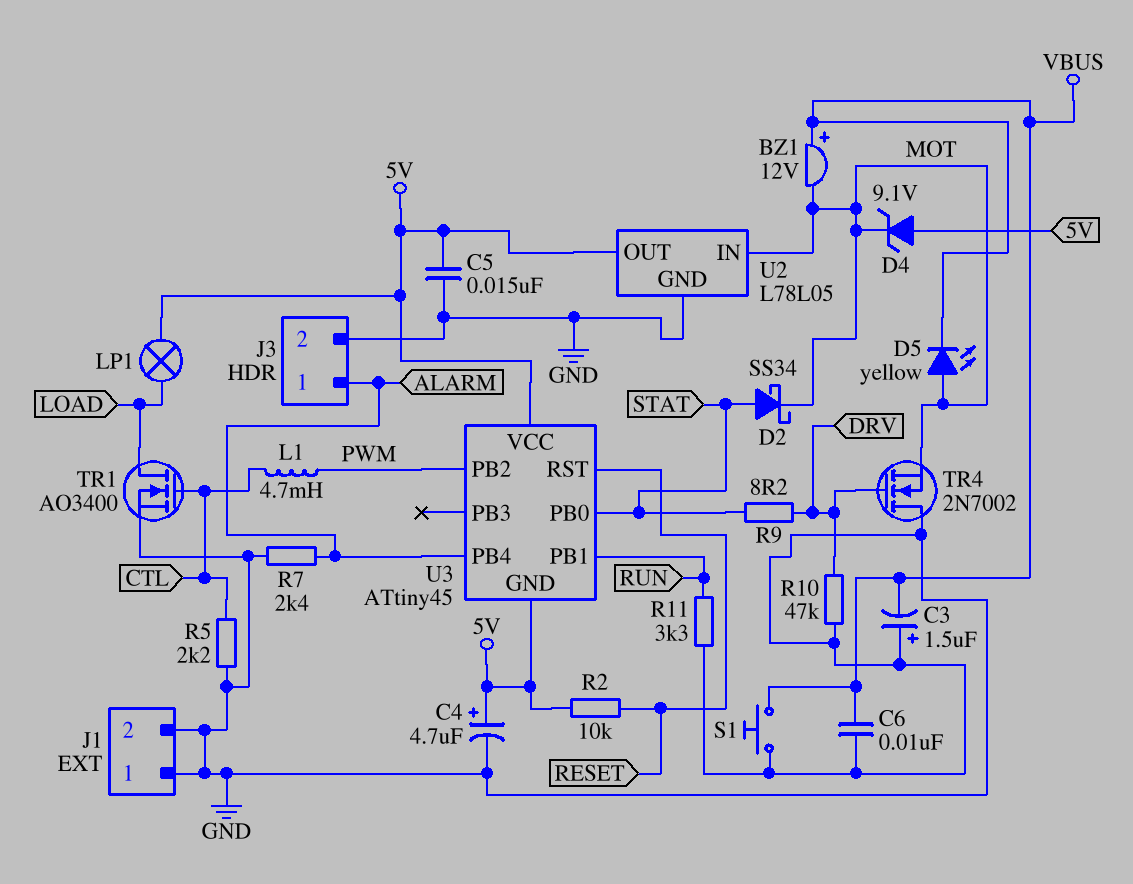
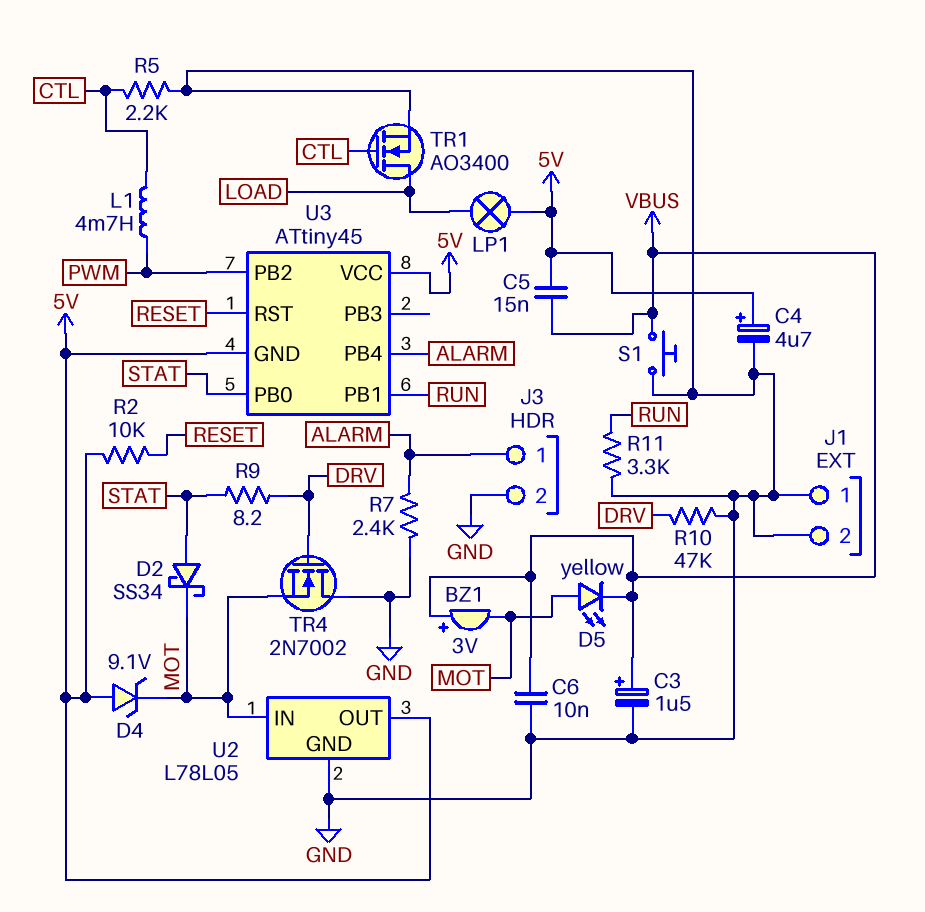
BZ1: buzzer 12V (plus VBUS, minus MOT) -> buzzer 3V (plus VBUS, minus MOT)
C3: 1.5uF (plus GND, minus VBUS) -> 1.5uF (plus VBUS, minus GND)
C5: 15nF (5V, GND) -> 15nF (5V, VBUS)

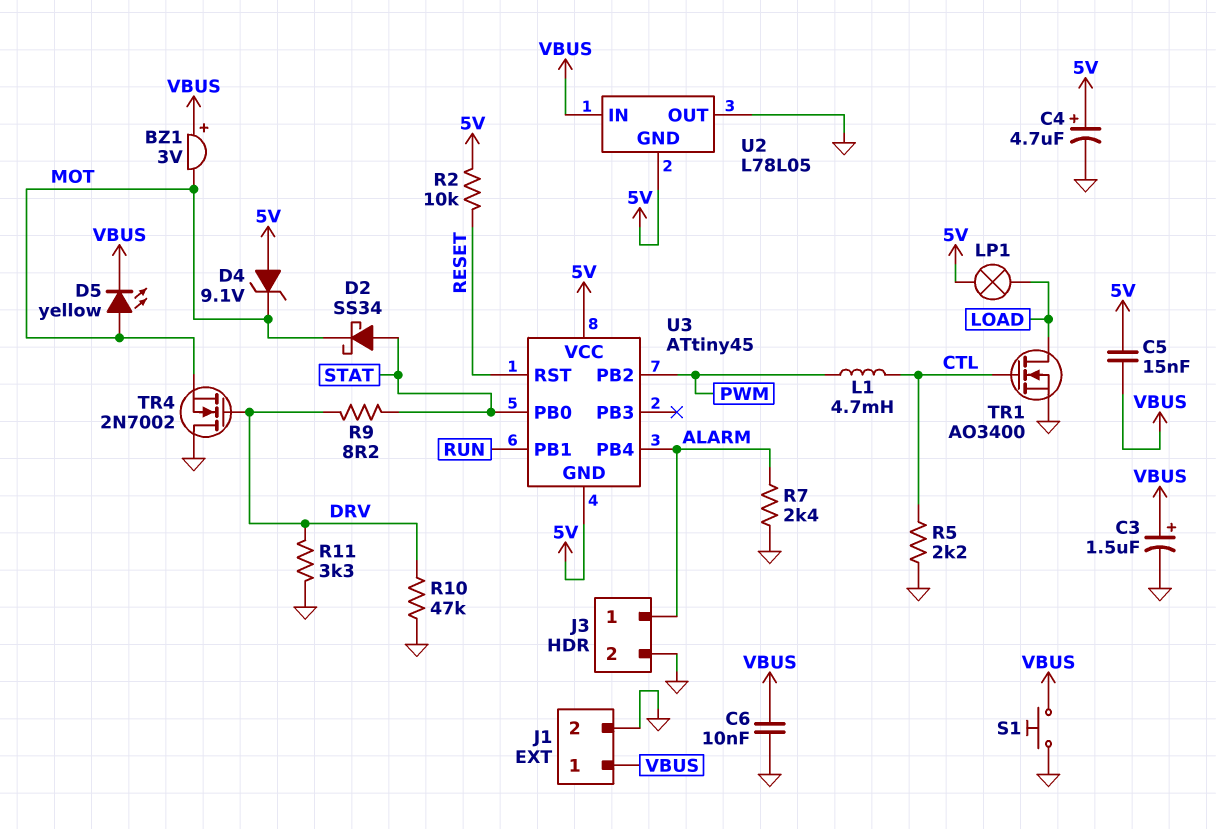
J1 pin 1: GND -> VBUS
R11: 3.3k (GND, RUN) -> 3.3k (DRV, GND)
U2 pin GND: GND -> 5V
U2 pin IN: MOT -> VBUS
U2 pin OUT: 5V -> GND

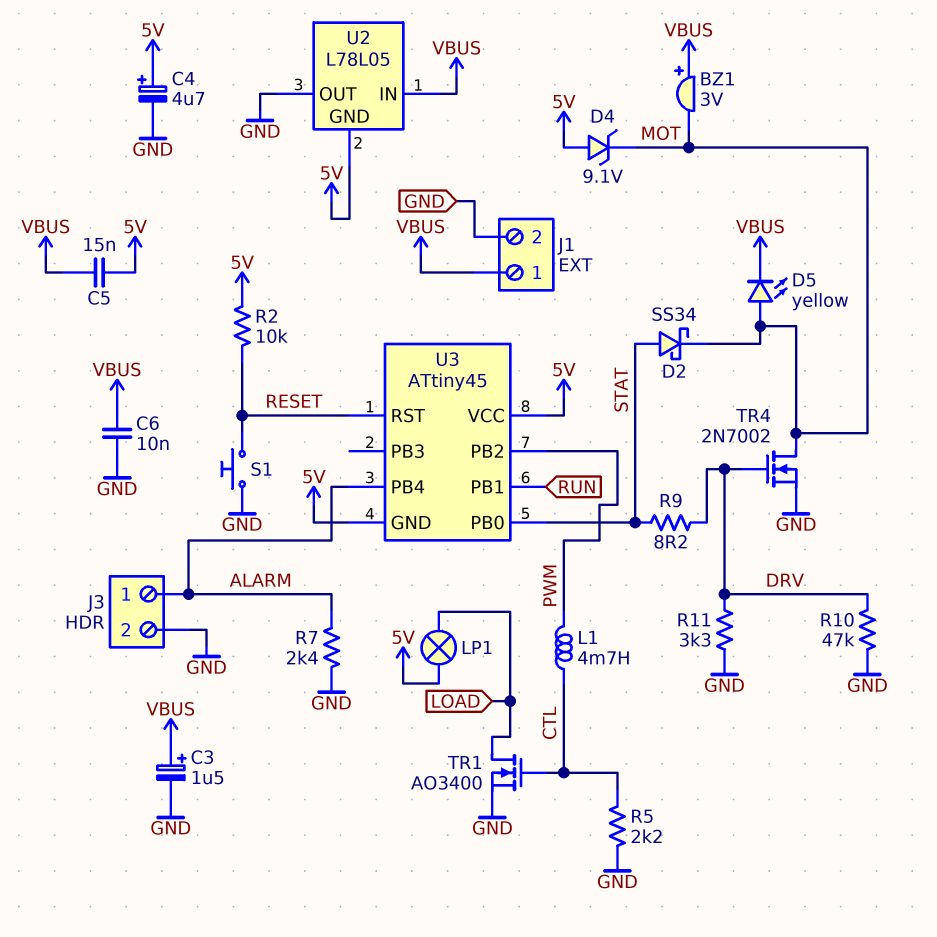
S1: button (GND, VBUS) -> button (GND, RESET)
TR4: NMOS 2N7002 (G DRV, D GND, S MOT) -> NMOS 2N7002 (G DRV, D MOT, S GND)

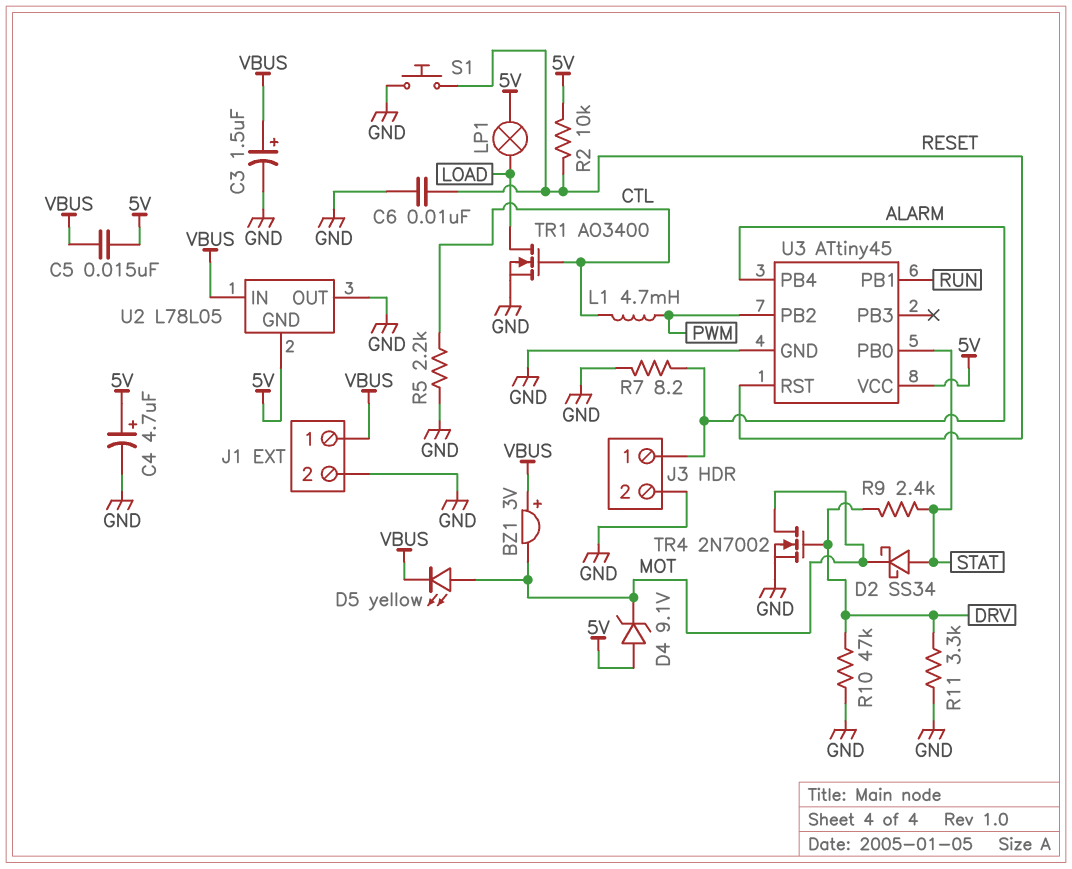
C6: 10nF (GND, VBUS) -> 10nF (GND, RESET)
R7: 2.4k (ALARM, GND) -> 8.2 (ALARM, GND)
R9: 8.2 (DRV, STAT) -> 2.4k (DRV, STAT)
U3 pin GND: 5V -> GND

